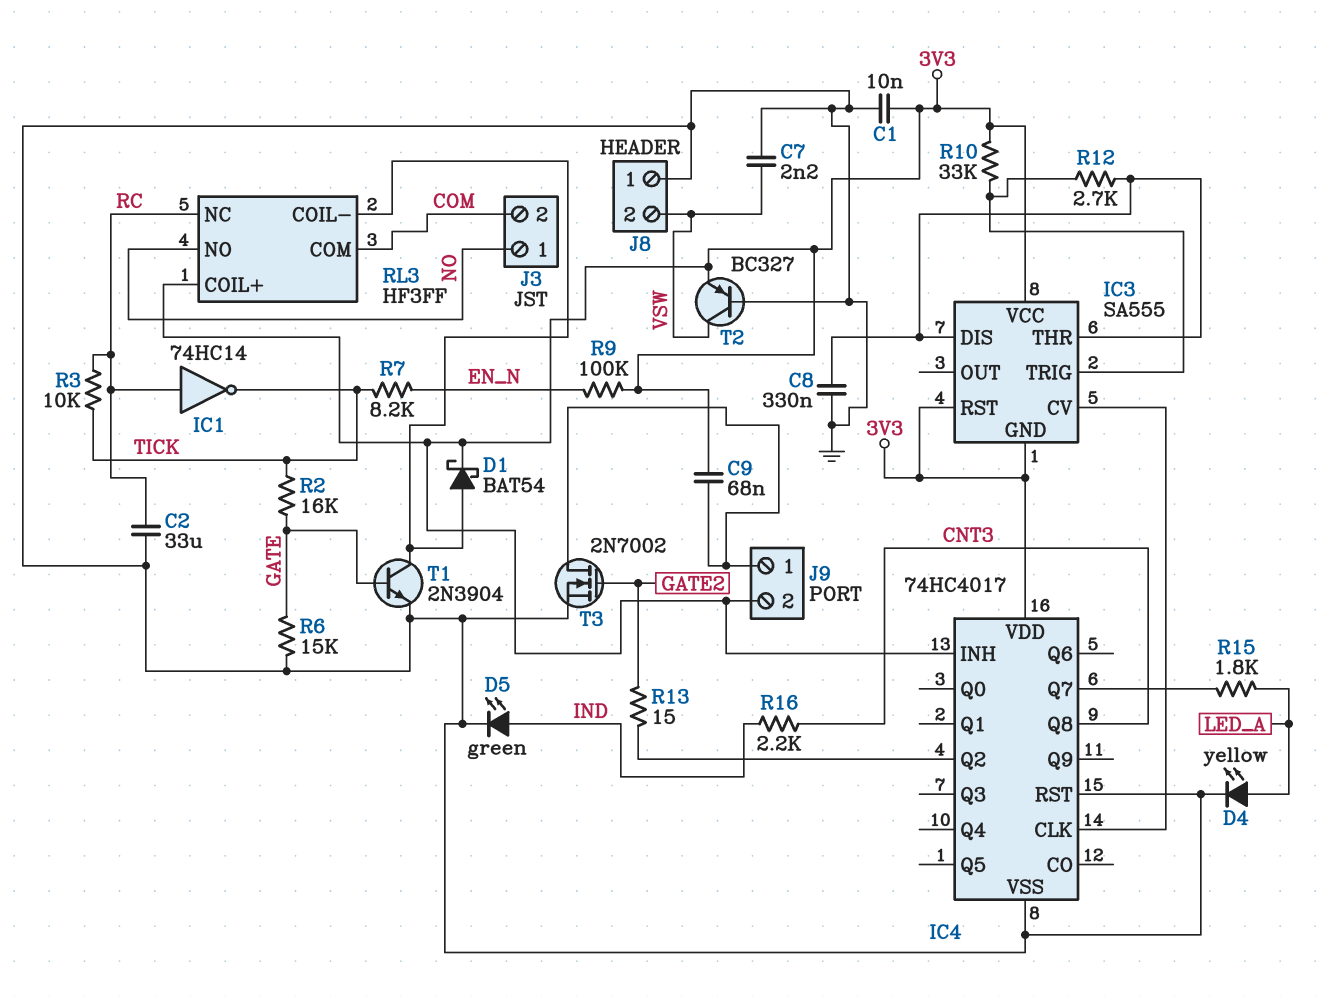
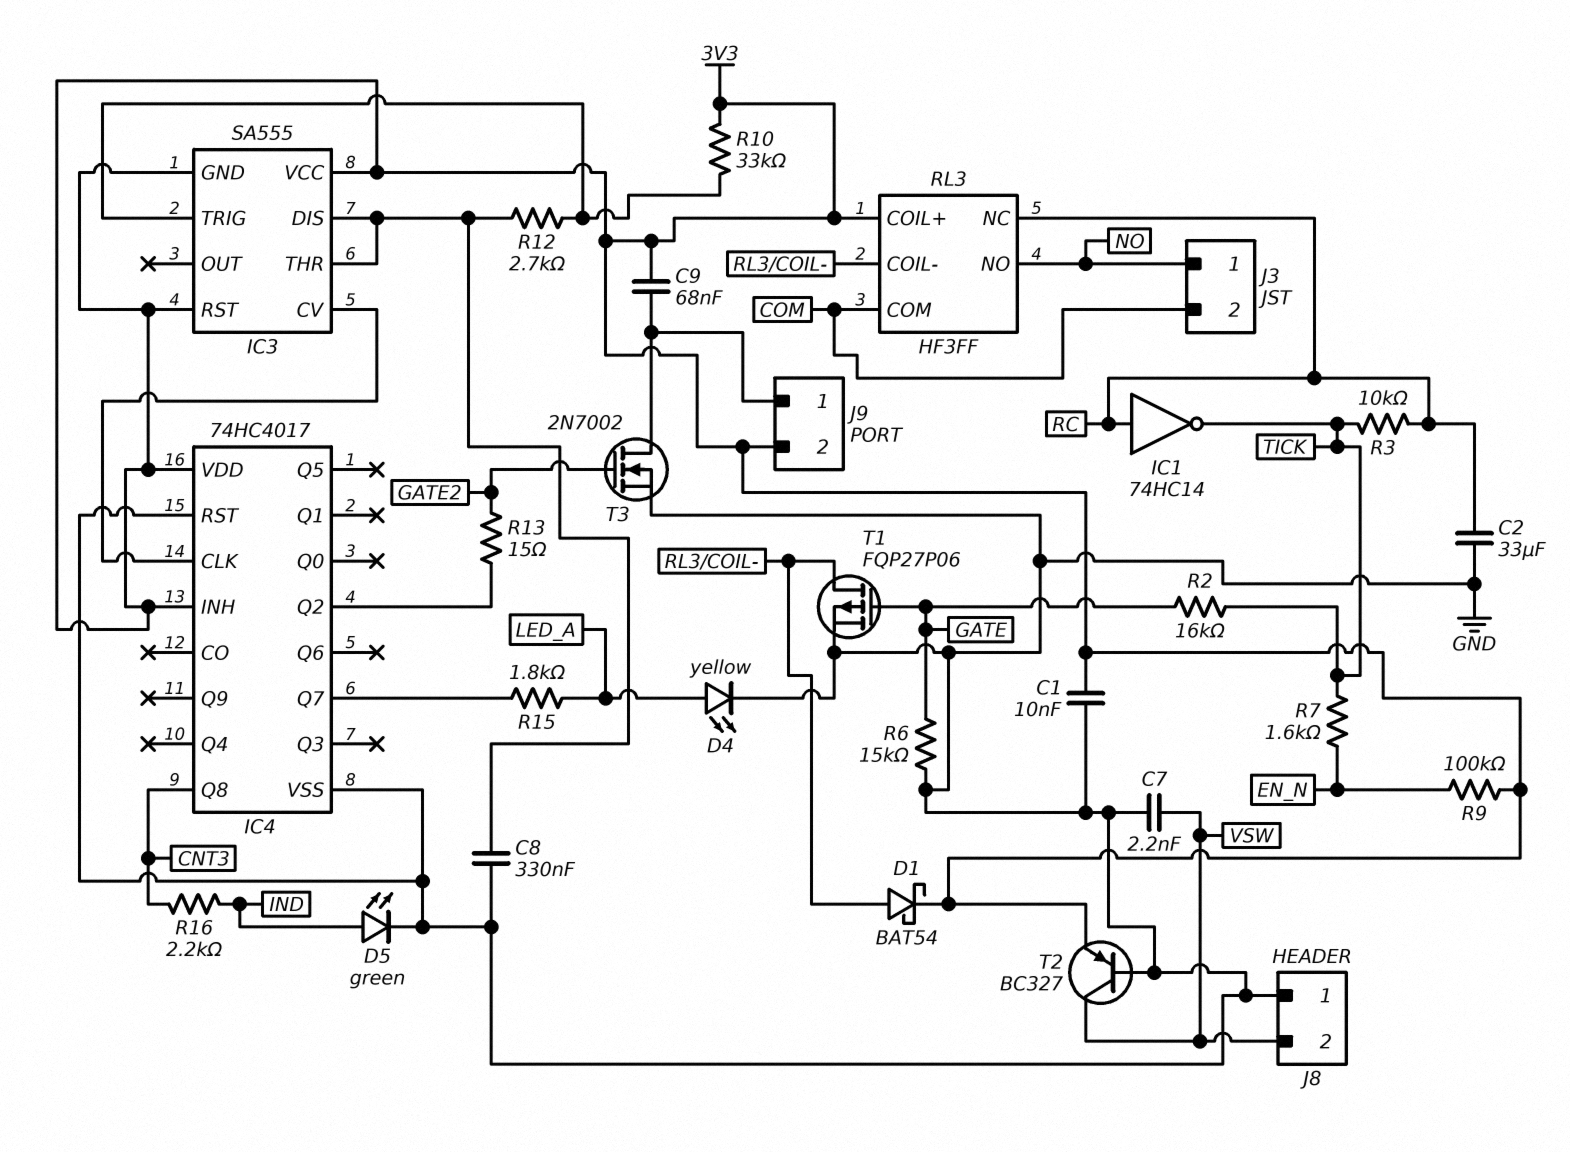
R7: 8.2k (EN_N, TICK) -> 1.6k (EN_N, TICK)
T1: NPN 2N3904 (B GATE, C RL3/COIL-, E GND) -> PMOS FQP27P06 (G GATE, D RL3/COIL-, S GND)

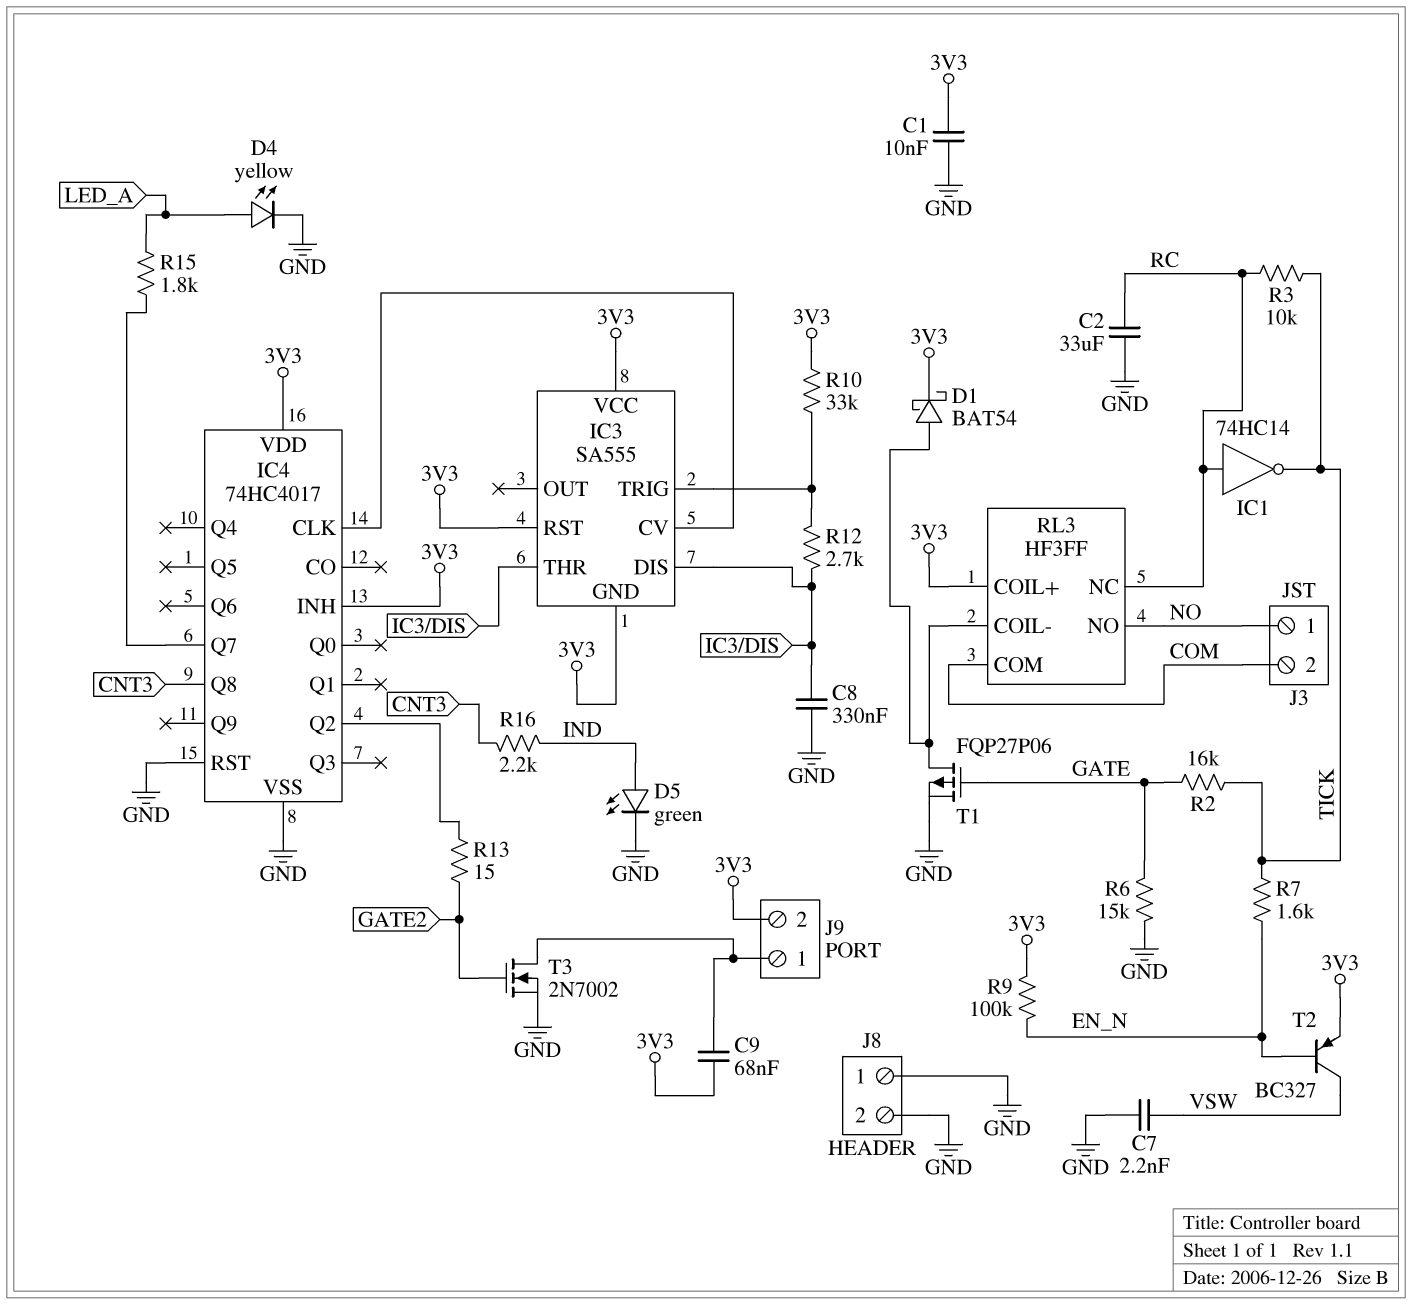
J8 pin 2: VSW -> GND
T2: PNP BC327 (B GND, C VSW, E 3V3) -> PNP BC327 (B EN_N, C VSW, E 3V3)

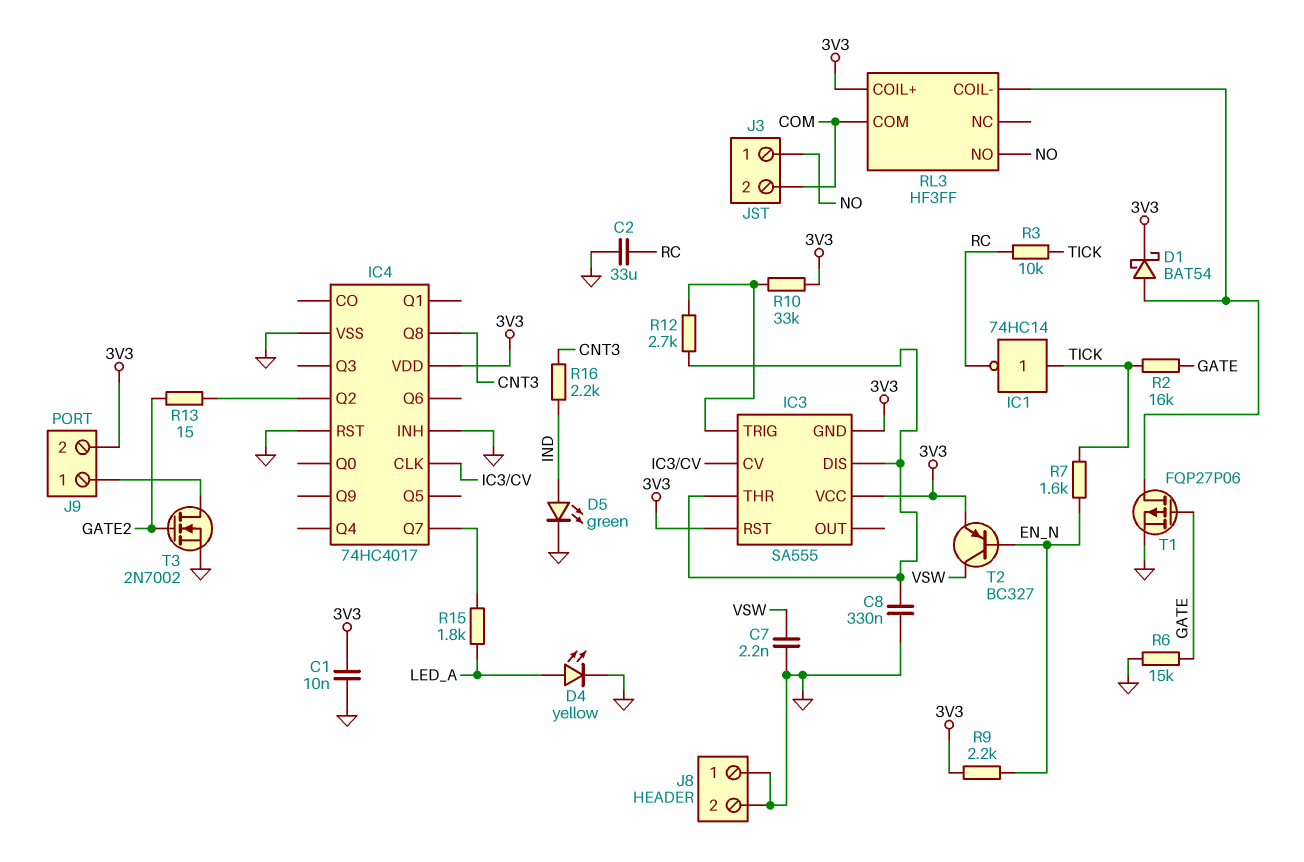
C9: 68nF (3V3, J9/1) -> none
IC1: NOT 74HC14 (in RC, out TICK) -> NOT 74HC14 (in TICK, out RC)
IC4 pin INH: 3V3 -> GND
R9: 100k (3V3, EN_N) -> 2.2k (3V3, EN_N)
RL3 pin NC: RC -> none

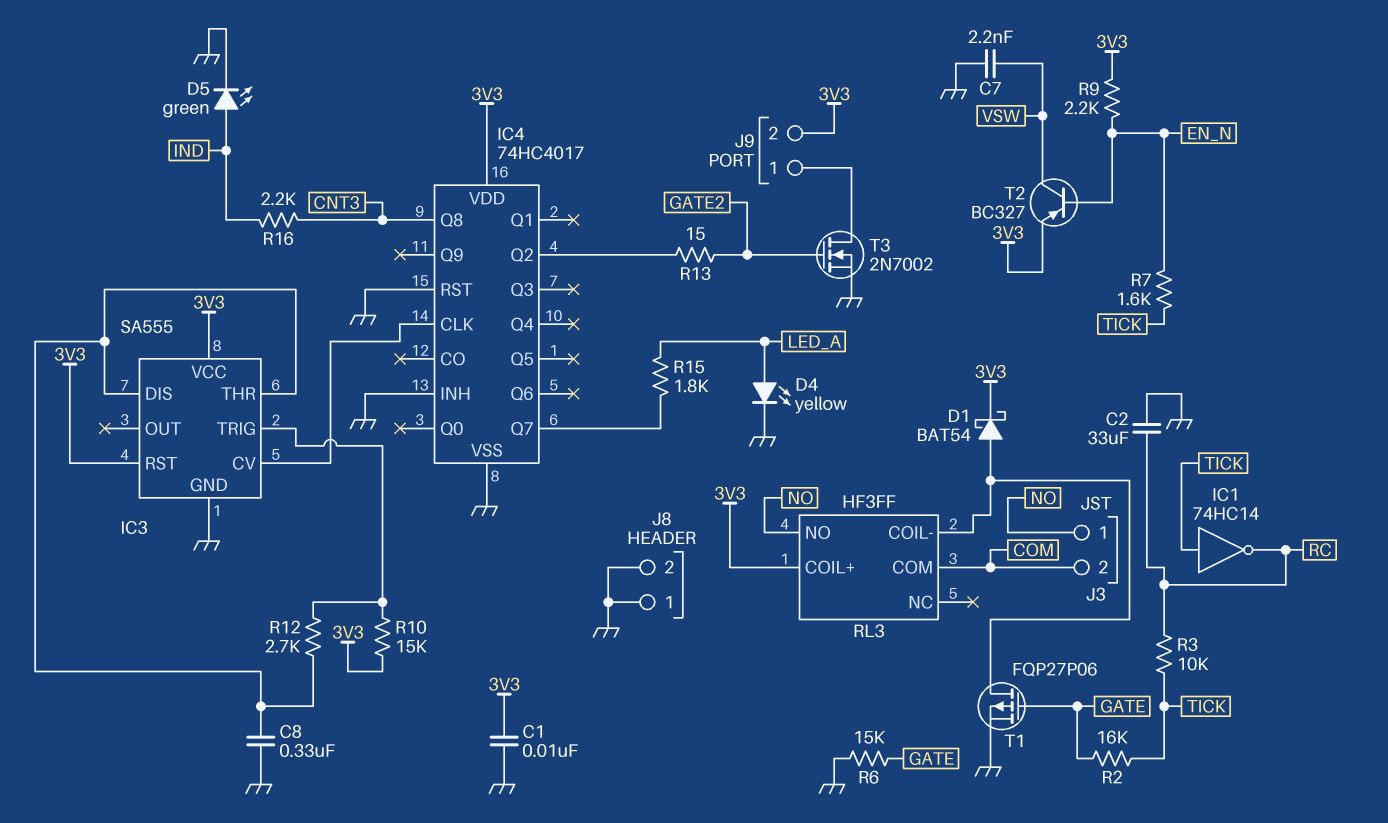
IC3 pin GND: 3V3 -> GND
R10: 33k (3V3, IC3/TRIG) -> 15k (3V3, IC3/TRIG)

